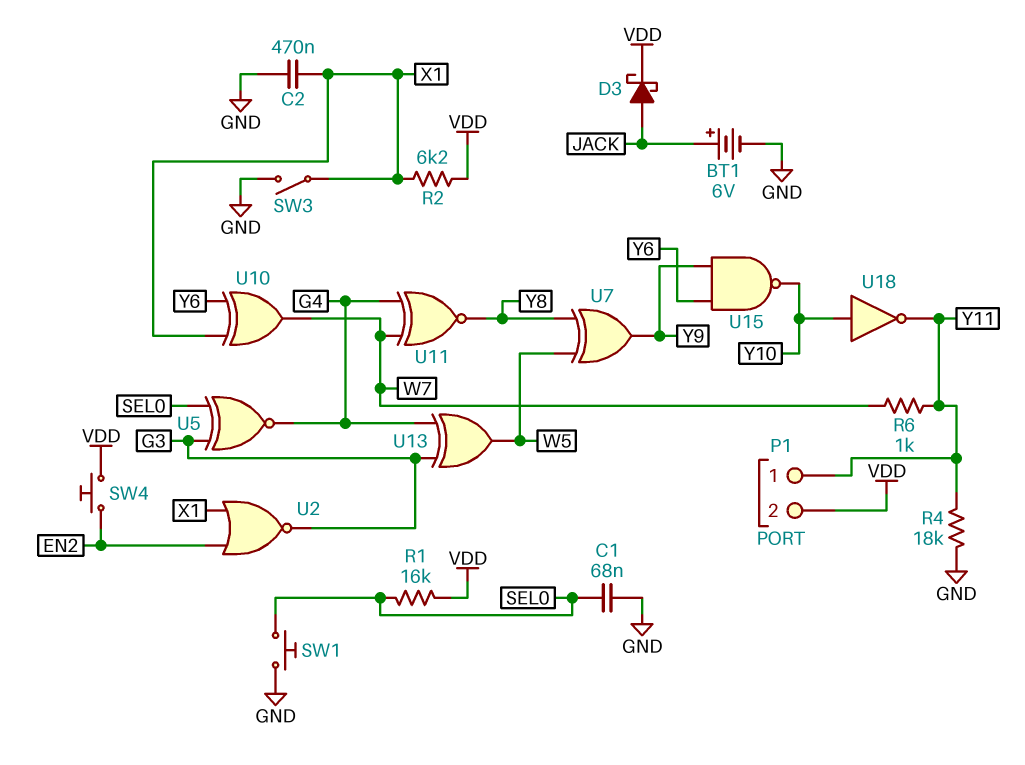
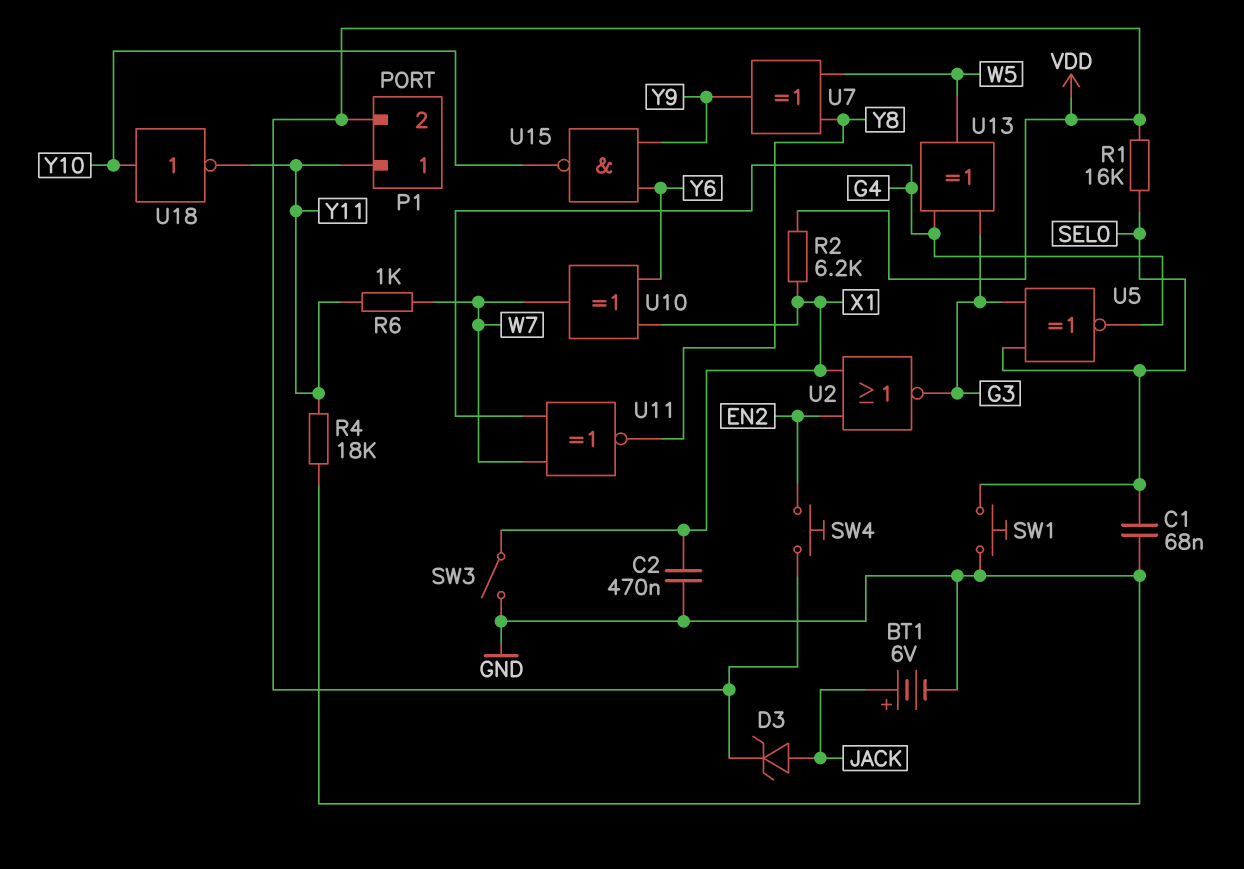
D3: schottky (A JACK, K VDD) -> zener (A JACK, K VDD)

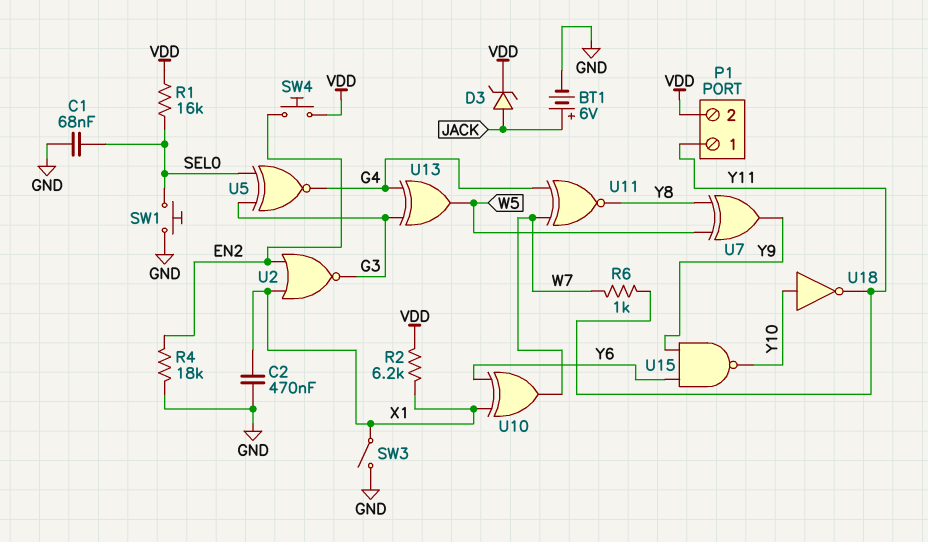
R4: 18k (GND, Y11) -> 18k (EN2, GND)

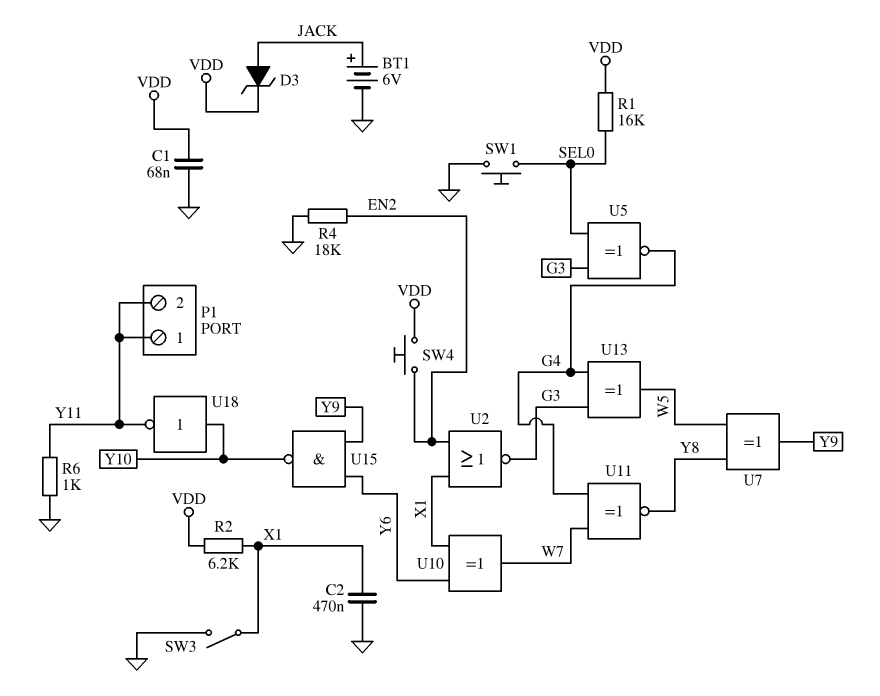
C1: 68nF (GND, SEL0) -> 68nF (GND, VDD)
P1 pin 2: VDD -> Y11
R6: 1k (W7, Y11) -> 1k (GND, Y11)

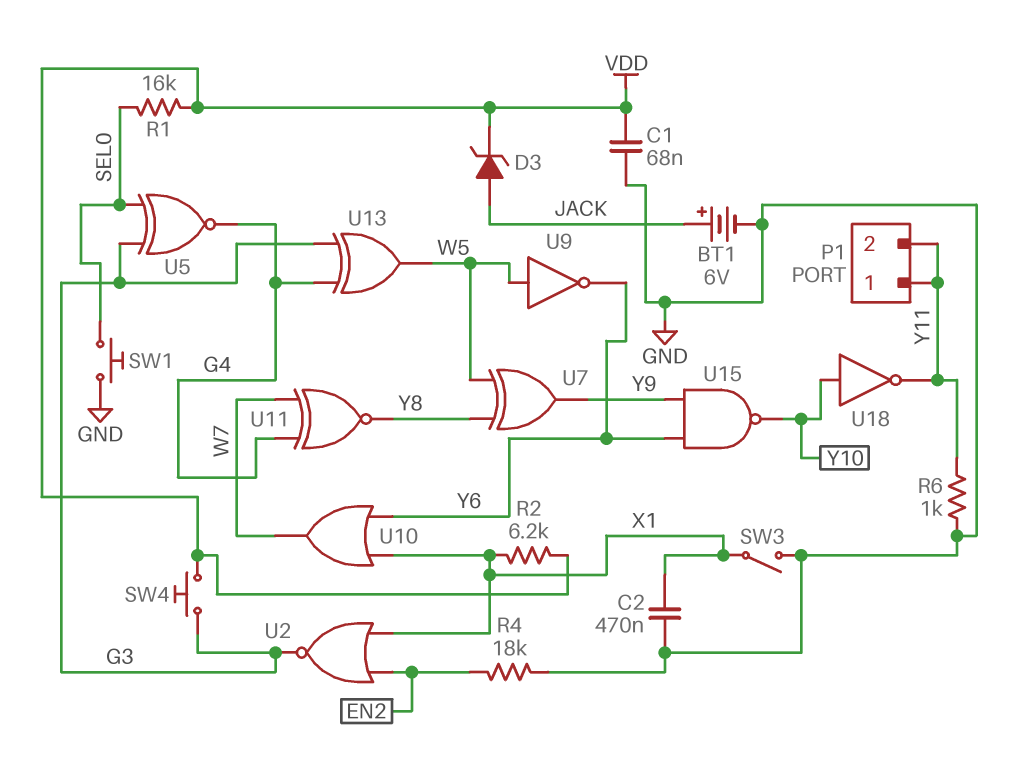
SW4: button (EN2, VDD) -> button (G3, VDD)
U9: none -> NOT (in W5, out Y6)
U10: XOR (in X1, in Y6, out W7) -> OR (in X1, in Y6, out W7)

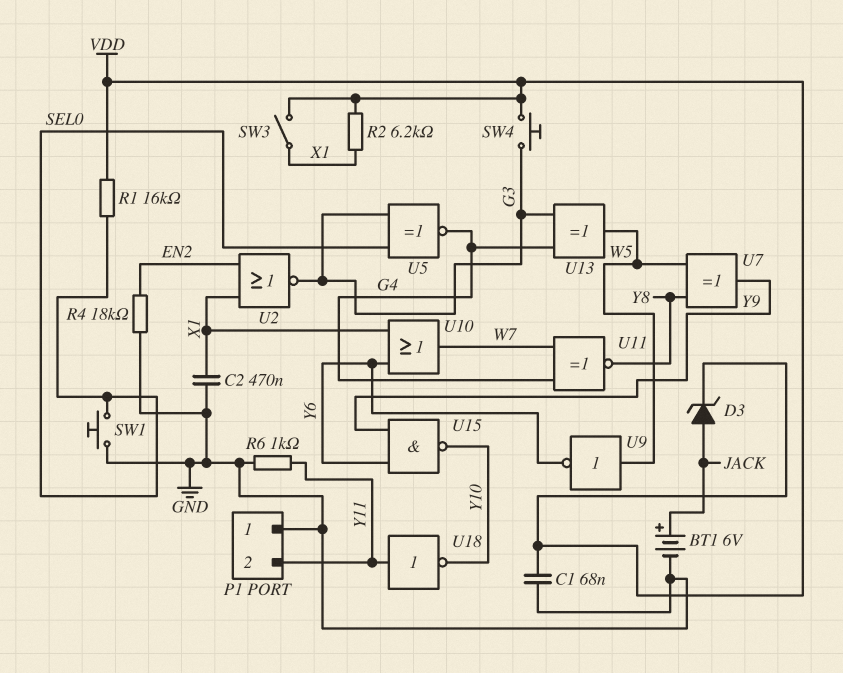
P1 pin 1: Y11 -> GND
SW3: switch (GND, X1) -> switch (VDD, X1)
U18: NOT (in Y10, out Y11) -> NOT (in Y11, out Y10)

